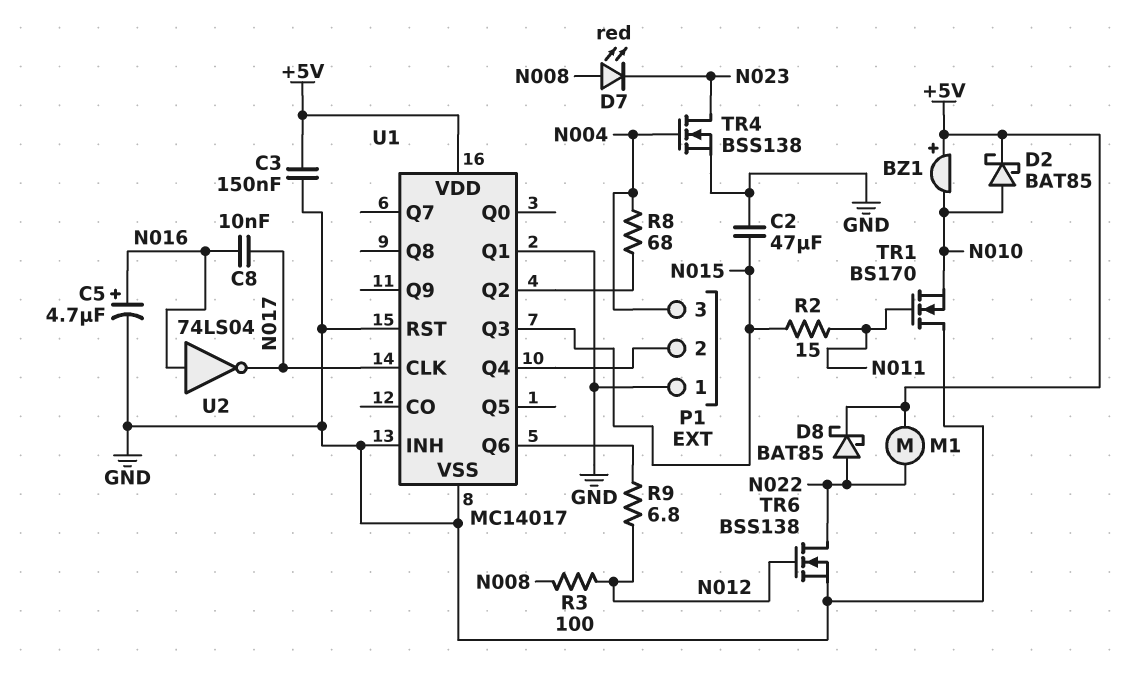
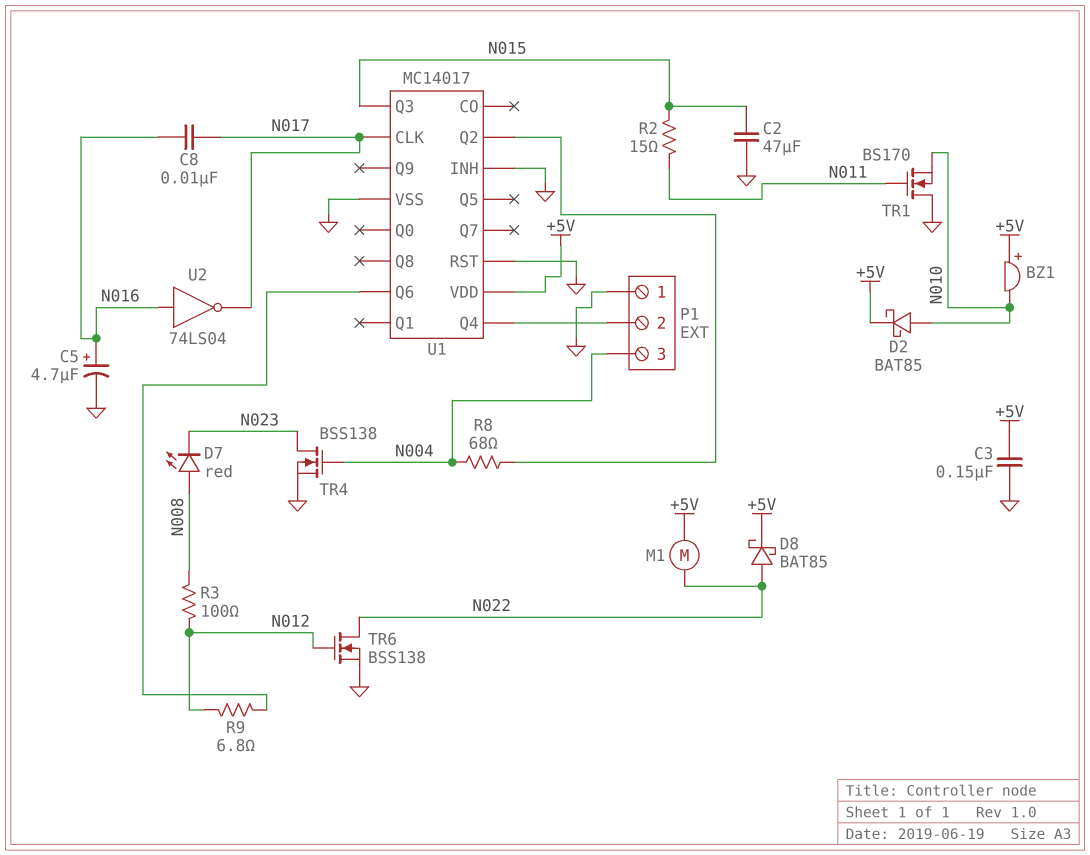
U1 pin Q1: GND -> none

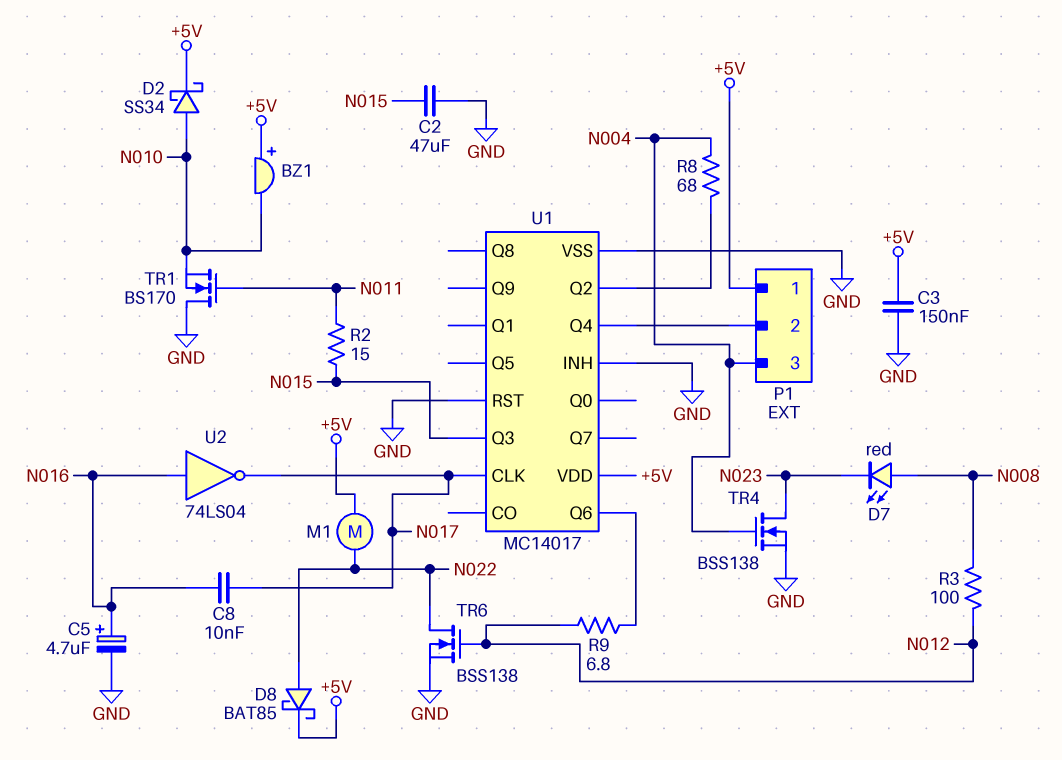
D2: schottky BAT85 (A N010, K +5V) -> schottky SS34 (A N010, K +5V)
P1 pin 1: GND -> +5V

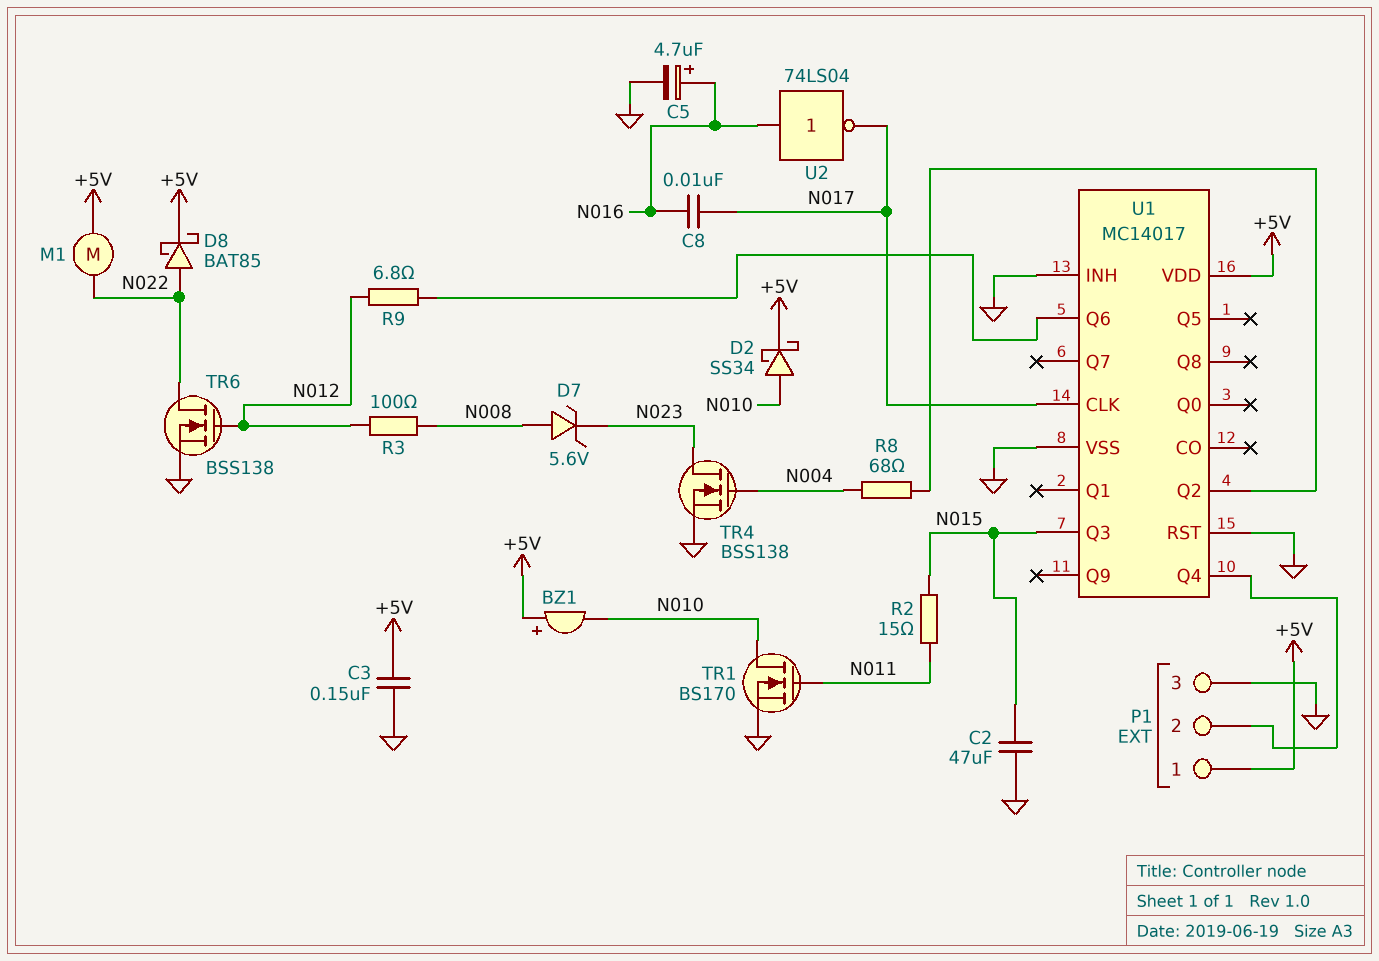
D7: LED red (A N008, K N023) -> zener 5.6V (A N008, K N023)
P1 pin 3: N004 -> GND
TR1: NMOS BS170 (G N011, D GND, S N010) -> NMOS BS170 (G N011, D N010, S GND)

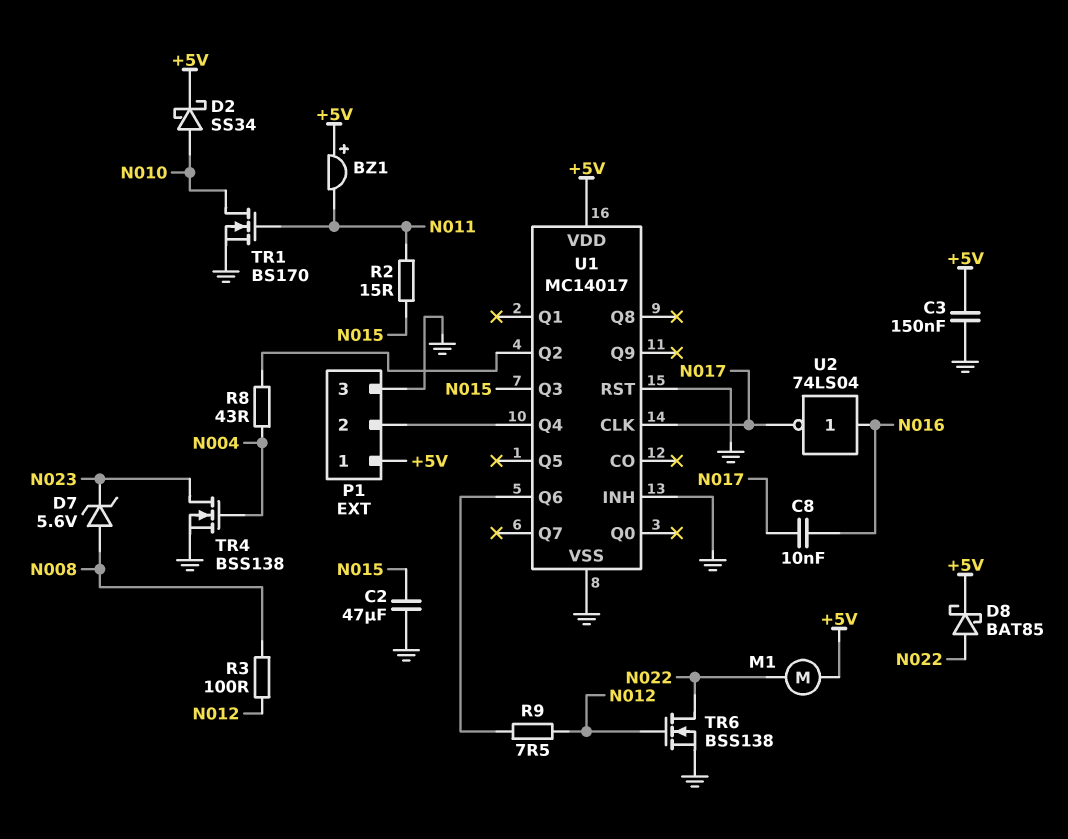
BZ1: buzzer (plus +5V, minus N010) -> buzzer (plus +5V, minus N011)
C5: 4.7uF (plus N016, minus GND) -> none
R8: 68 (N004, U1/Q2) -> 43 (N004, U1/Q2)
R9: 6.8 (N012, U1/Q6) -> 7.5 (N012, U1/Q6)

